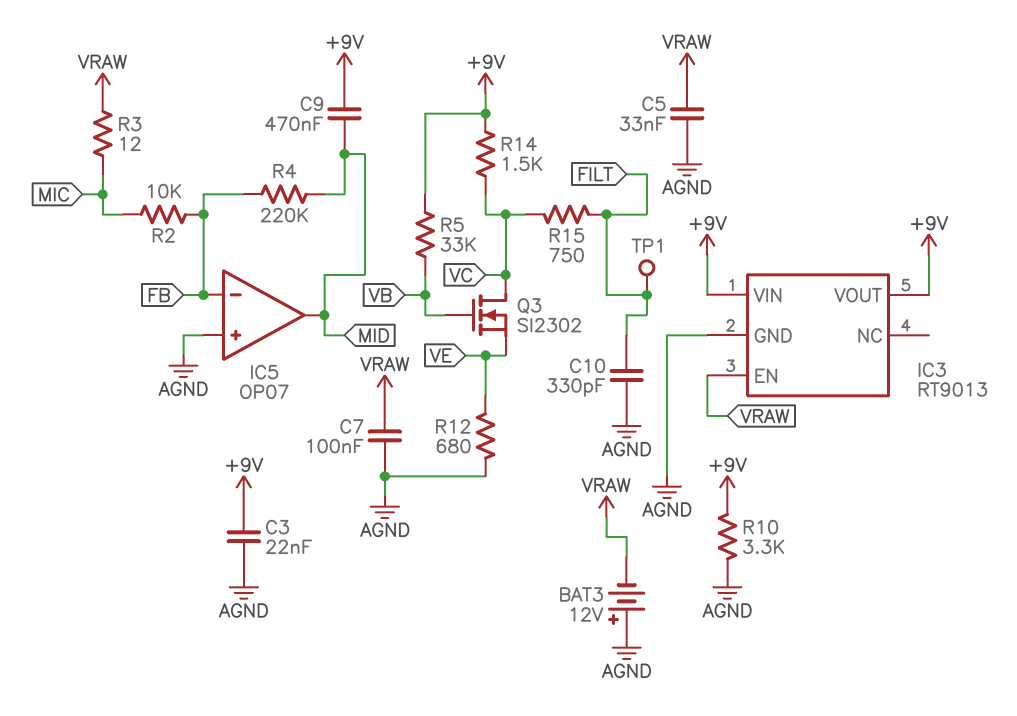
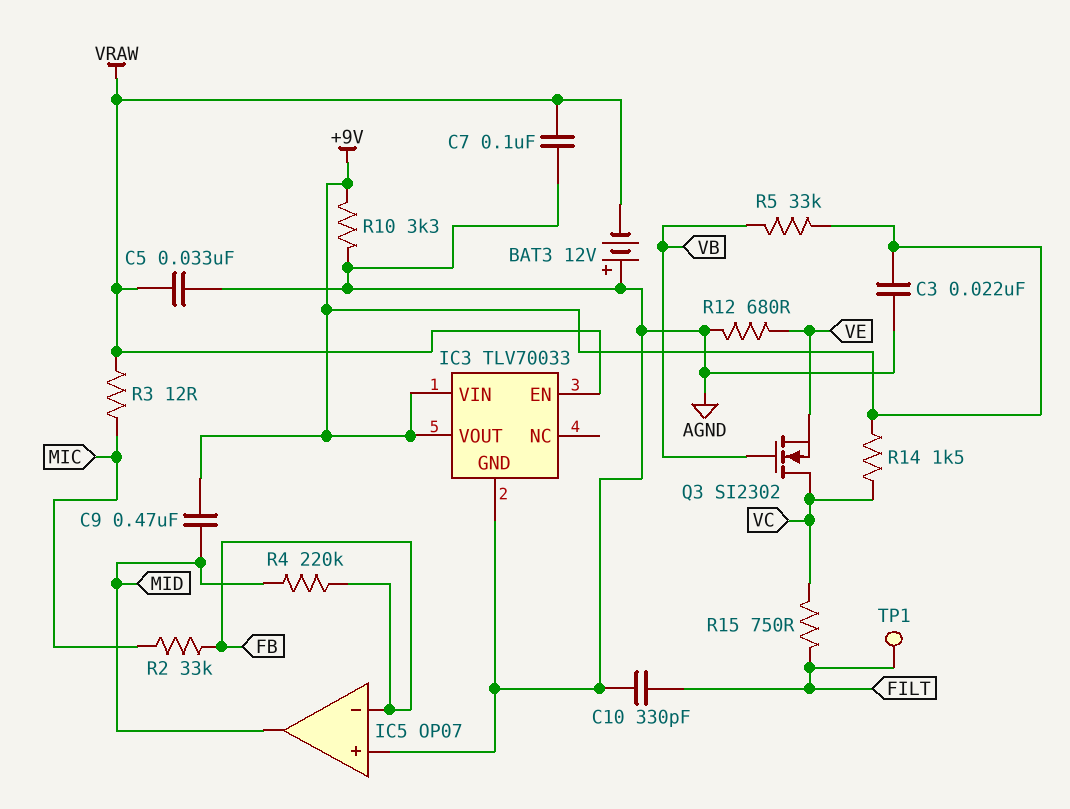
IC3: RT9013 -> TLV70033
R2: 10k (FB, MIC) -> 33k (FB, MIC)

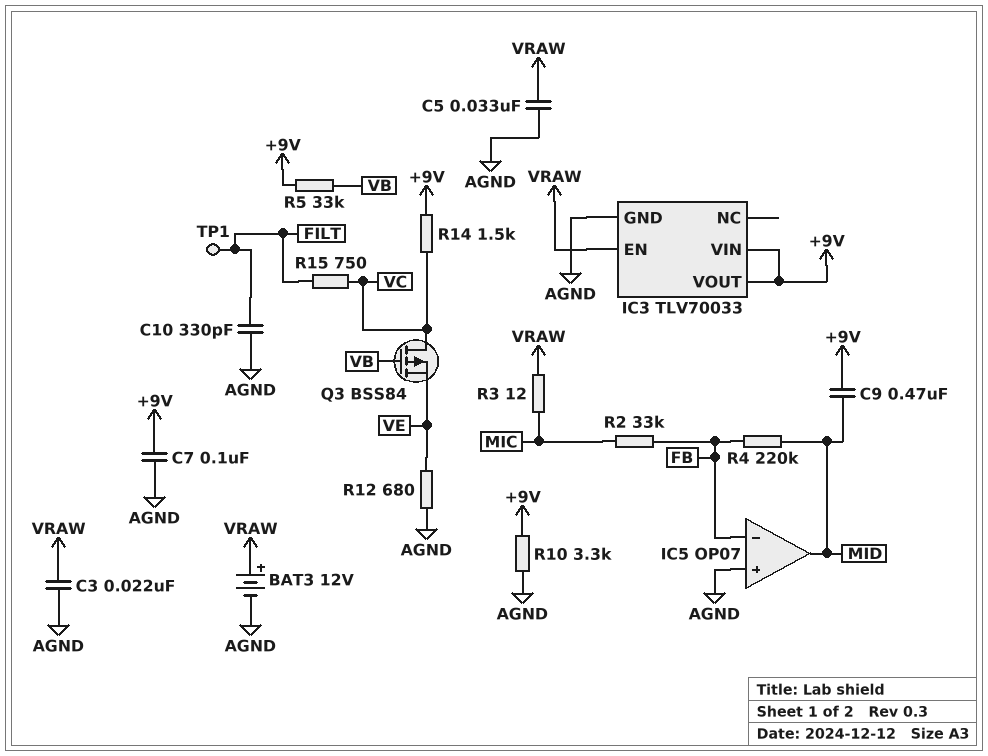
BAT3: 12V (plus AGND, minus VRAW) -> 12V (plus VRAW, minus AGND)
C3: 22nF (+9V, AGND) -> 22nF (AGND, VRAW)
C7: 100nF (AGND, VRAW) -> 100nF (+9V, AGND)
Q3: NMOS SI2302 (G VB, D VC, S VE) -> PMOS BSS84 (G VB, D VC, S VE)

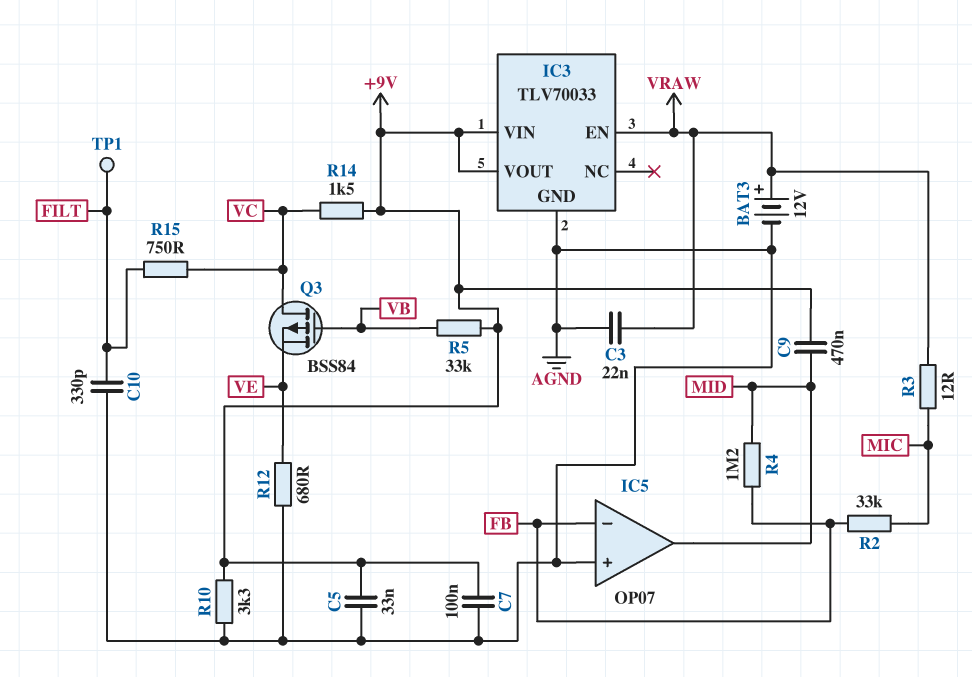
C5: 33nF (AGND, VRAW) -> 33nF (+9V, AGND)
R4: 220k (FB, MID) -> 1.2M (FB, MID)

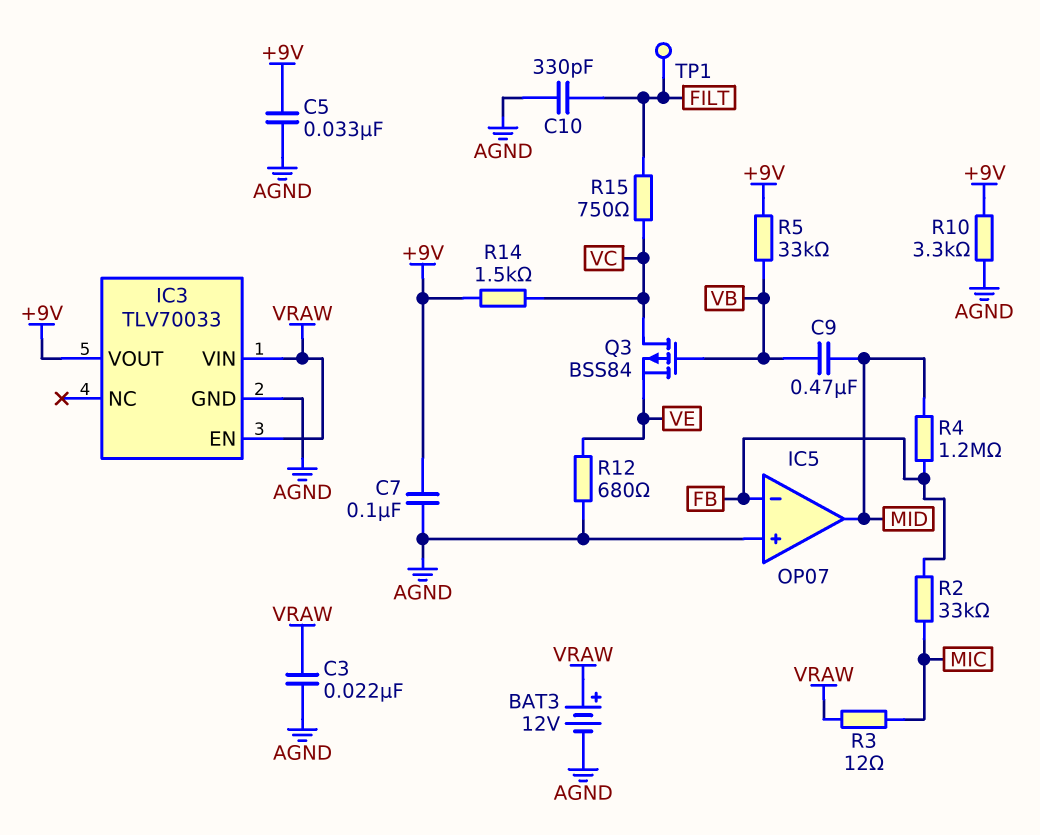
C9: 470nF (+9V, MID) -> 470nF (MID, VB)
IC3 pin VIN: +9V -> VRAW

